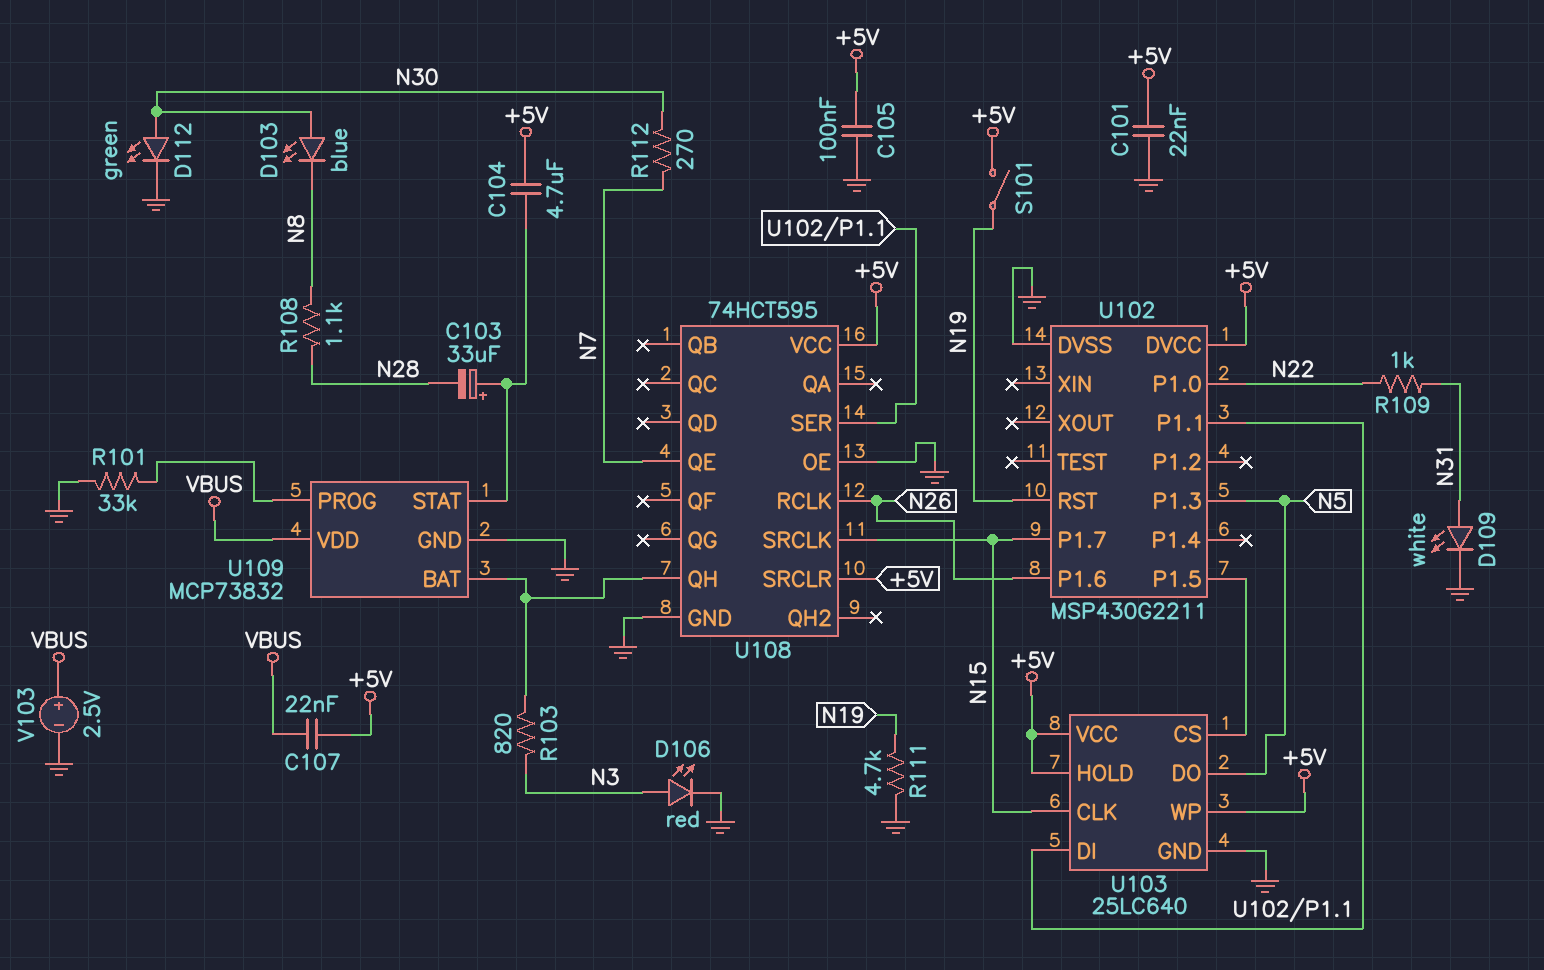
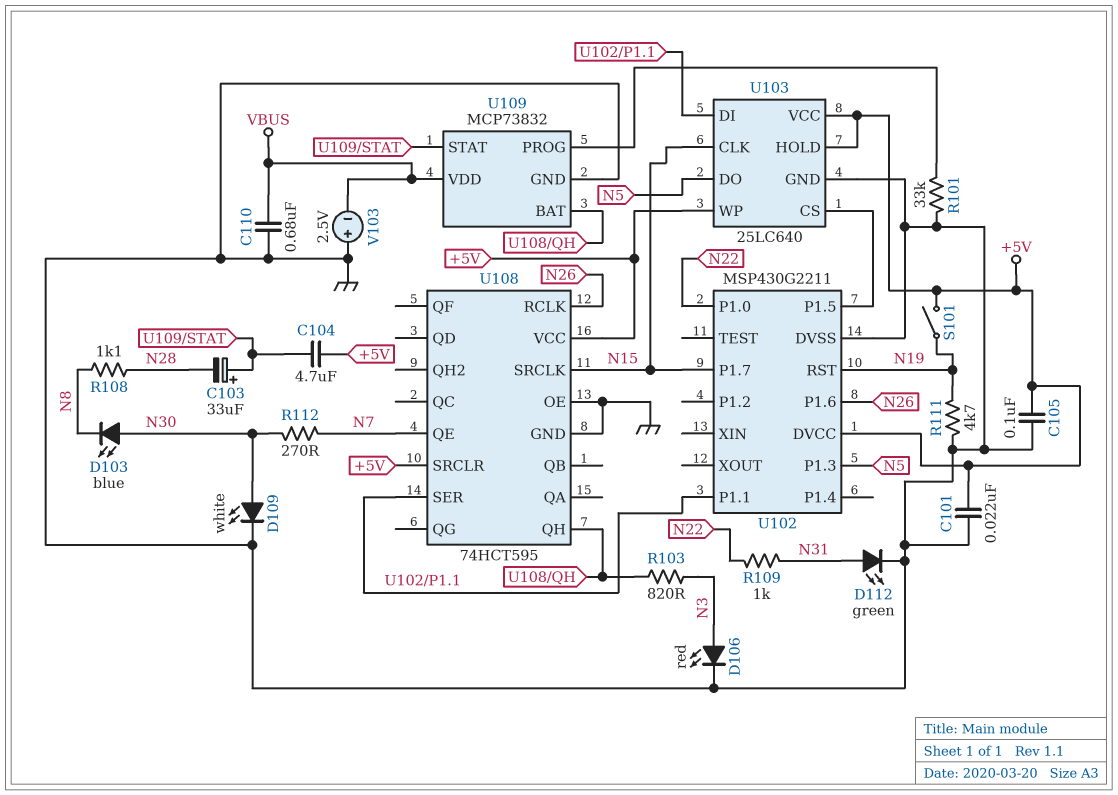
C107: 22nF (+5V, VBUS) -> none
C110: none -> 680nF (GND, VBUS)
D109: LED white (A N31, K GND) -> LED white (A N30, K GND)
D112: LED green (A N30, K GND) -> LED green (A N31, K GND)
V103: 2.5V (plus VBUS, minus GND) -> 2.5V (plus GND, minus VBUS)

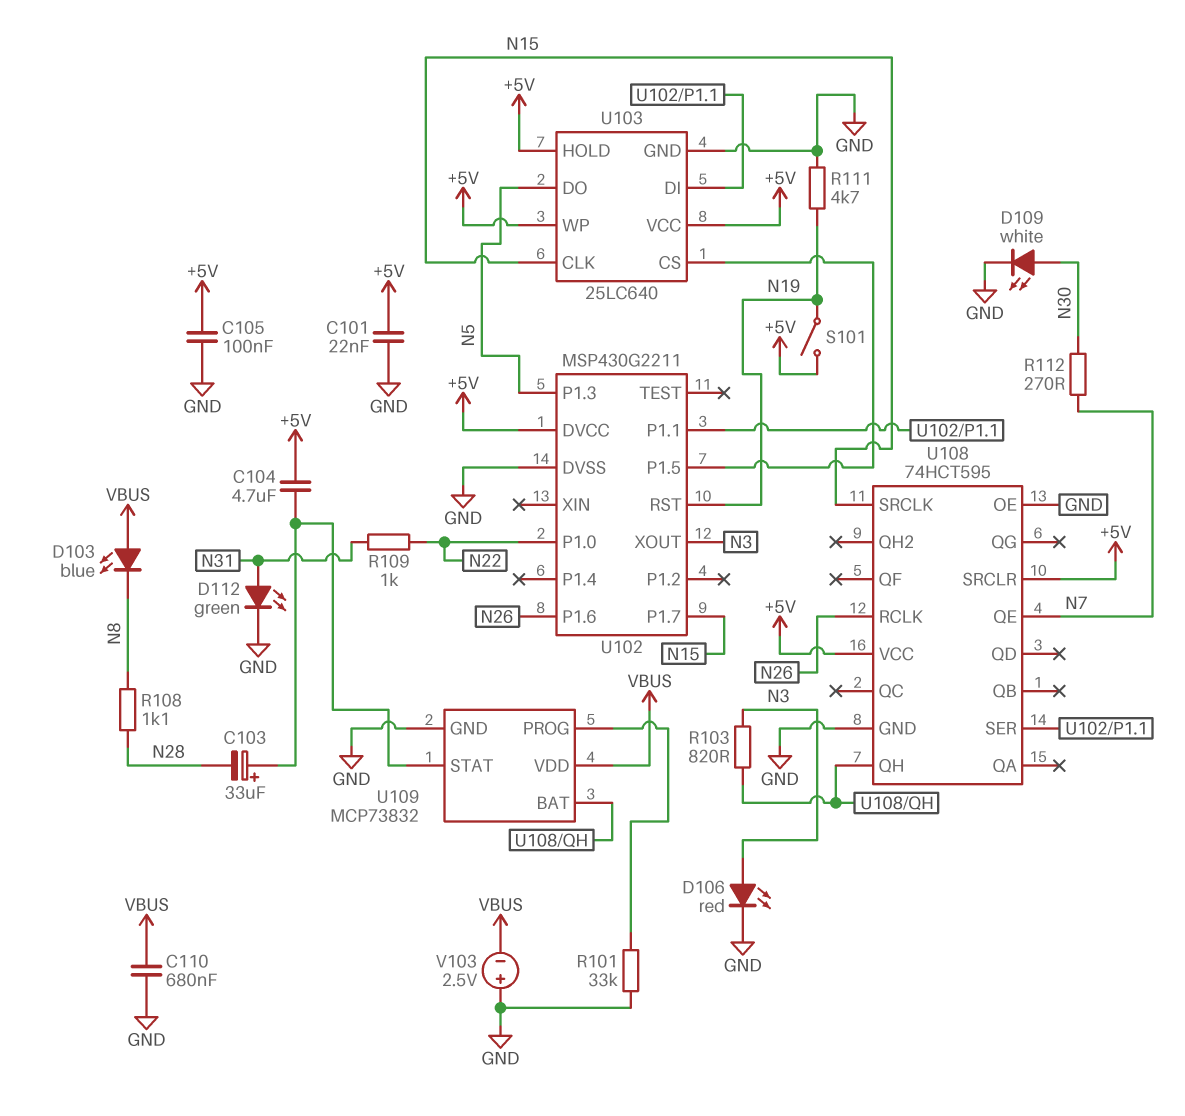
D103: LED blue (A N30, K N8) -> LED blue (A VBUS, K N8)
U102 pin XOUT: none -> N3

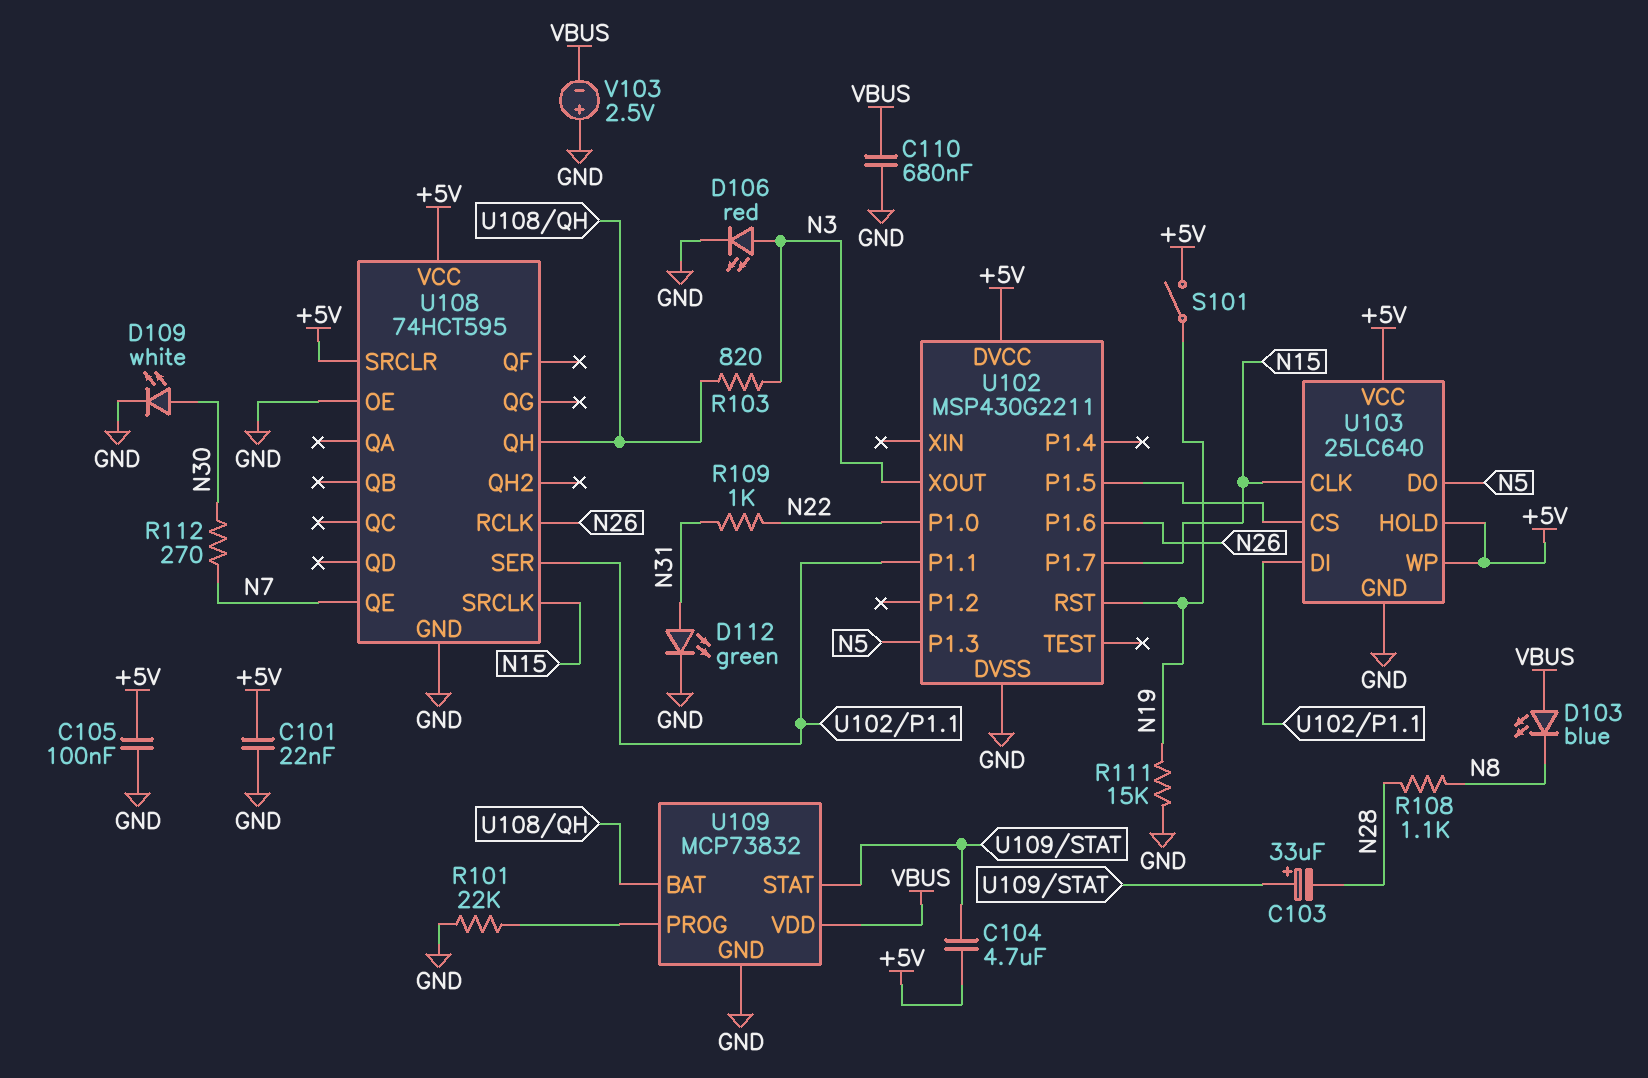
R101: 33k (GND, U109/PROG) -> 22k (GND, U109/PROG)
R111: 4.7k (GND, N19) -> 15k (GND, N19)

